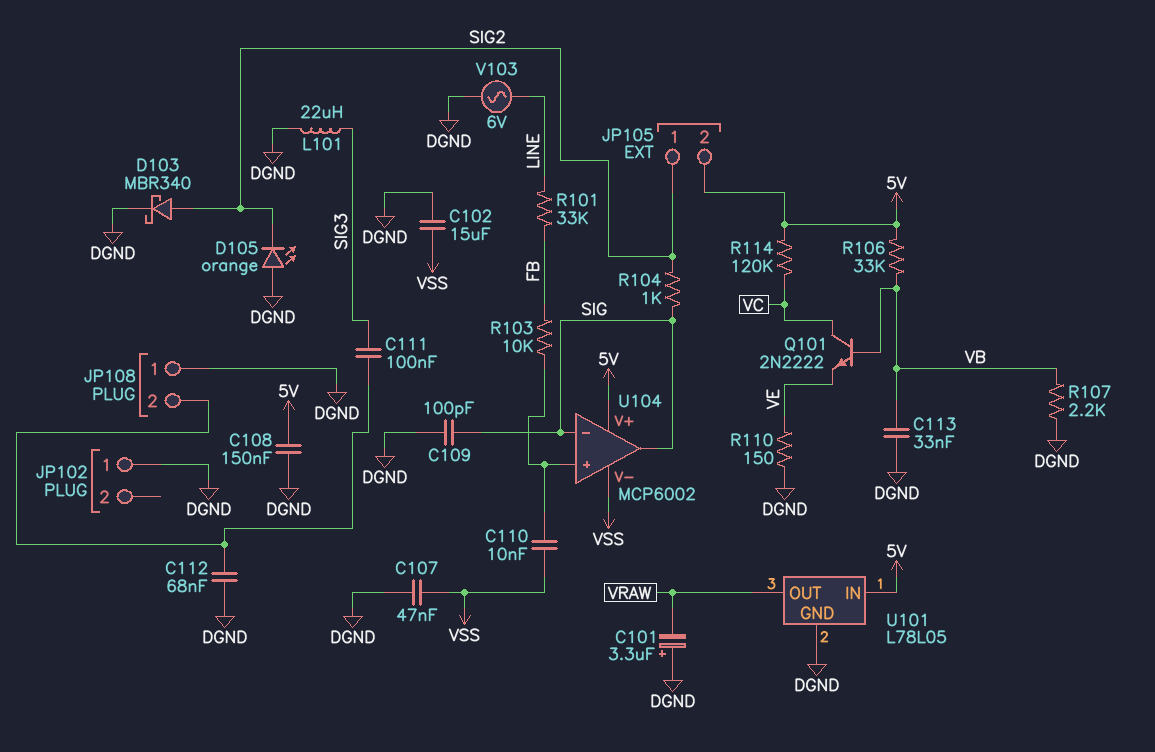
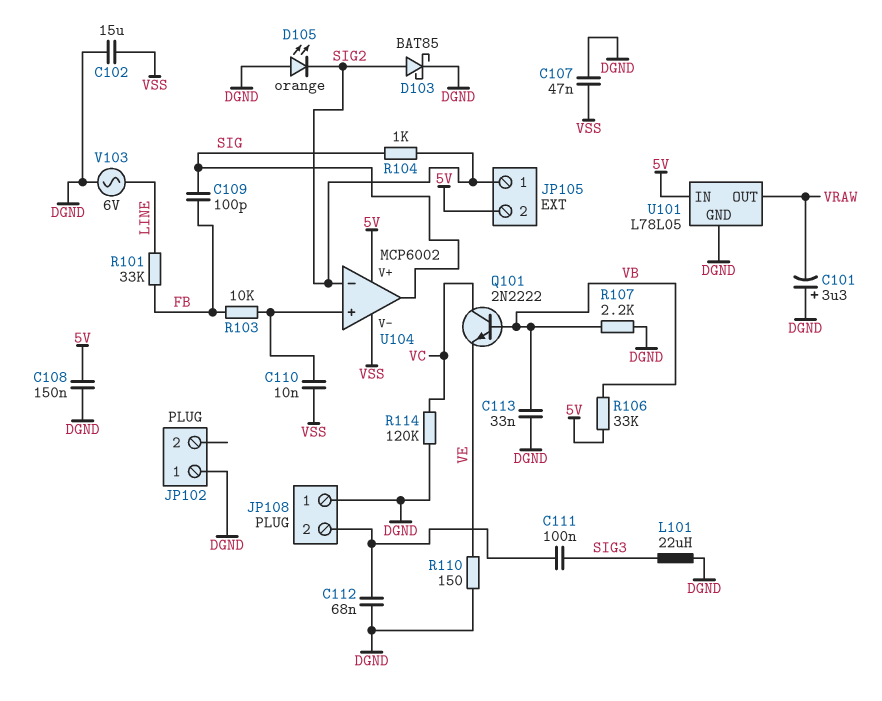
C109: 100pF (DGND, SIG) -> 100pF (FB, SIG)
D103: schottky MBR340 (A SIG2, K DGND) -> schottky BAT85 (A SIG2, K DGND)
R114: 120k (5V, VC) -> 120k (DGND, VC)
U104 pin in-: SIG -> SIG2

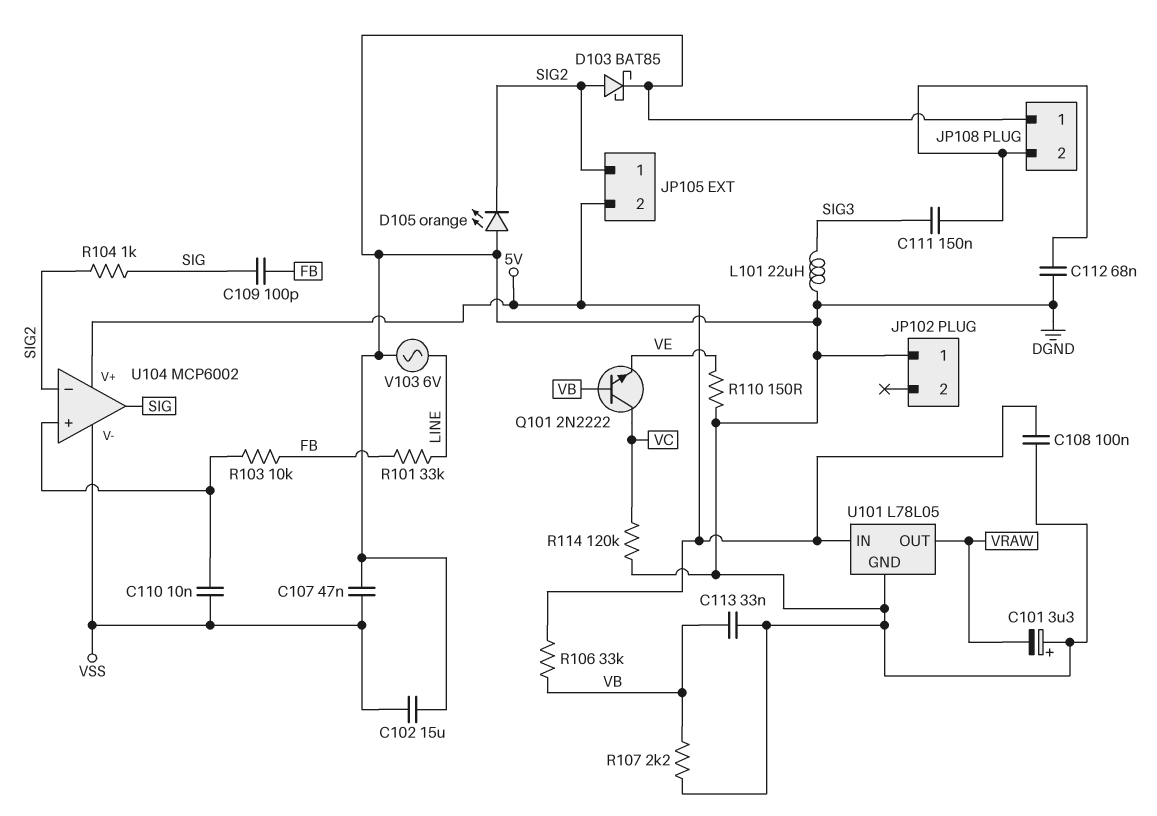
C108: 150nF (5V, DGND) -> 100nF (5V, DGND)
C111: 100nF (JP108/2, SIG3) -> 150nF (JP108/2, SIG3)

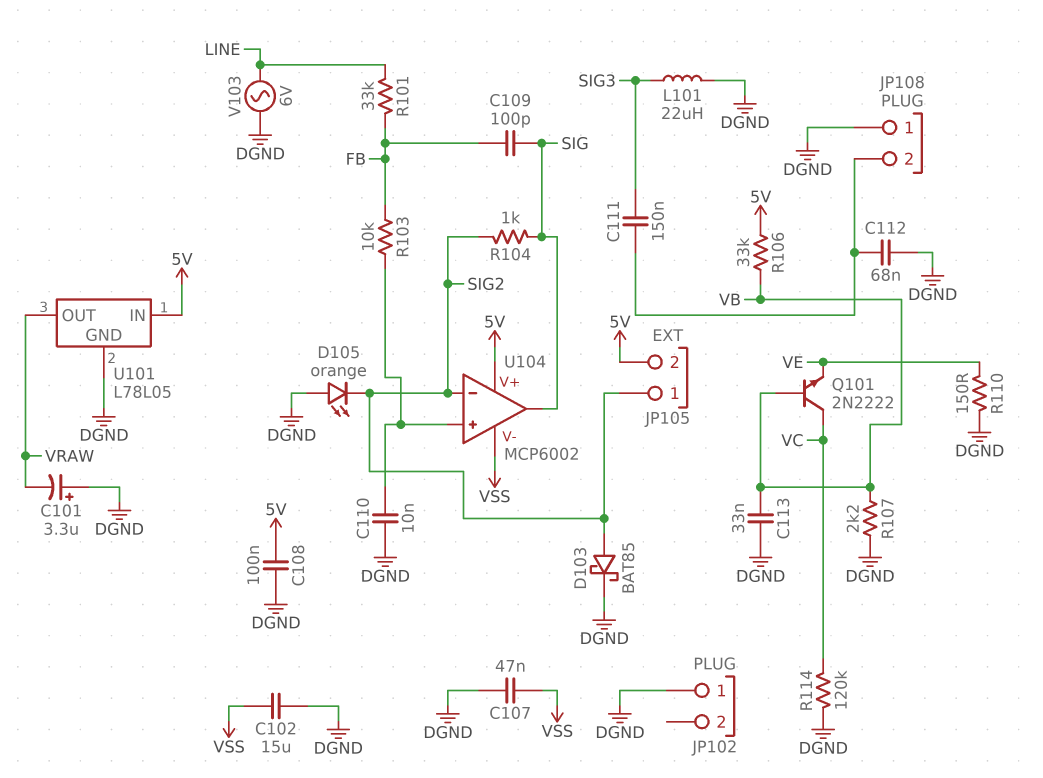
C110: 10nF (U104/in+, VSS) -> 10nF (DGND, U104/in+)

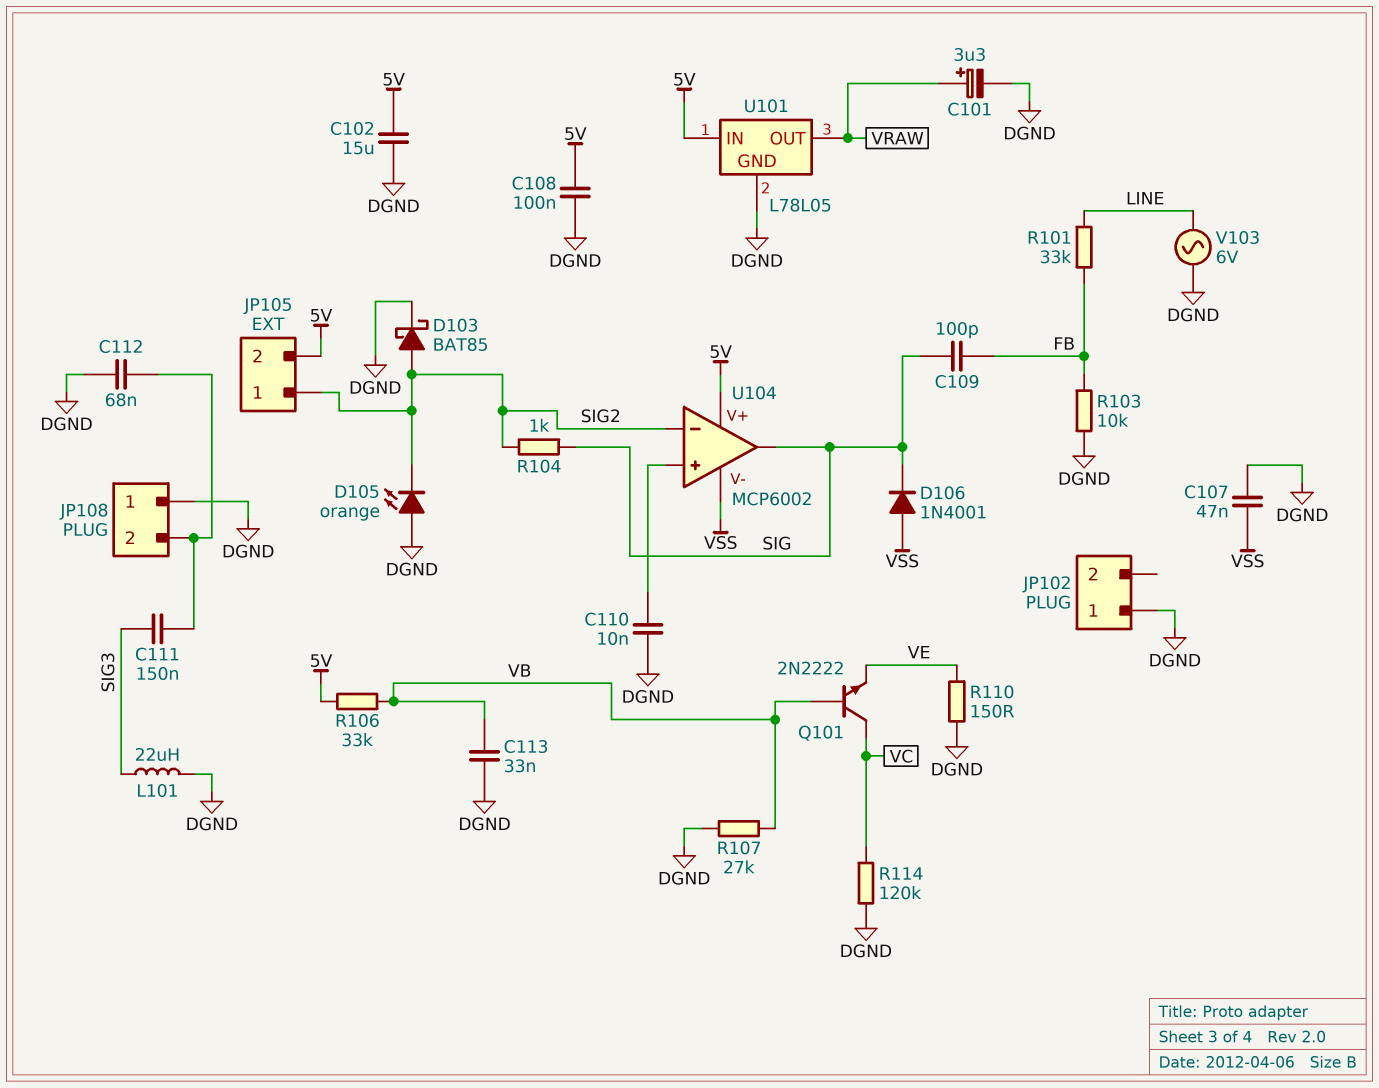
C101: 3.3uF (plus DGND, minus VRAW) -> 3.3uF (plus VRAW, minus DGND)
C102: 15uF (DGND, VSS) -> 15uF (5V, DGND)
D106: none -> diode 1N4001 (A VSS, K SIG)
R103: 10k (FB, U104/in+) -> 10k (DGND, FB)
R107: 2.2k (DGND, VB) -> 27k (DGND, VB)

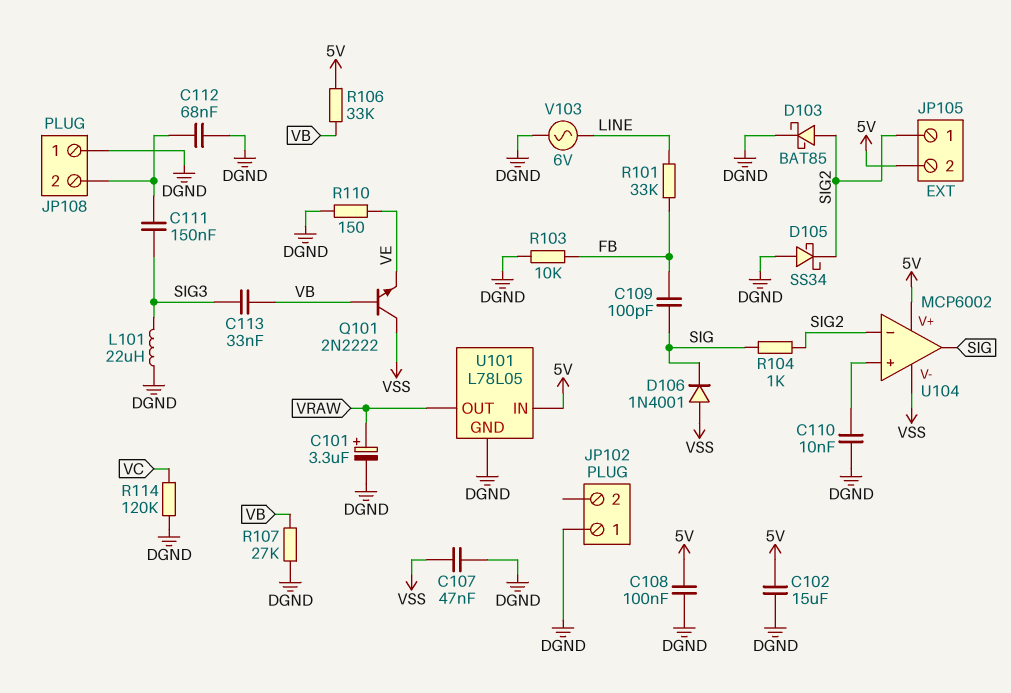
C113: 33nF (DGND, VB) -> 33nF (SIG3, VB)
D105: LED orange (A DGND, K SIG2) -> schottky SS34 (A DGND, K SIG2)
Q101: NPN 2N2222 (B VB, C VC, E VE) -> NPN 2N2222 (B VB, C VSS, E VE)

